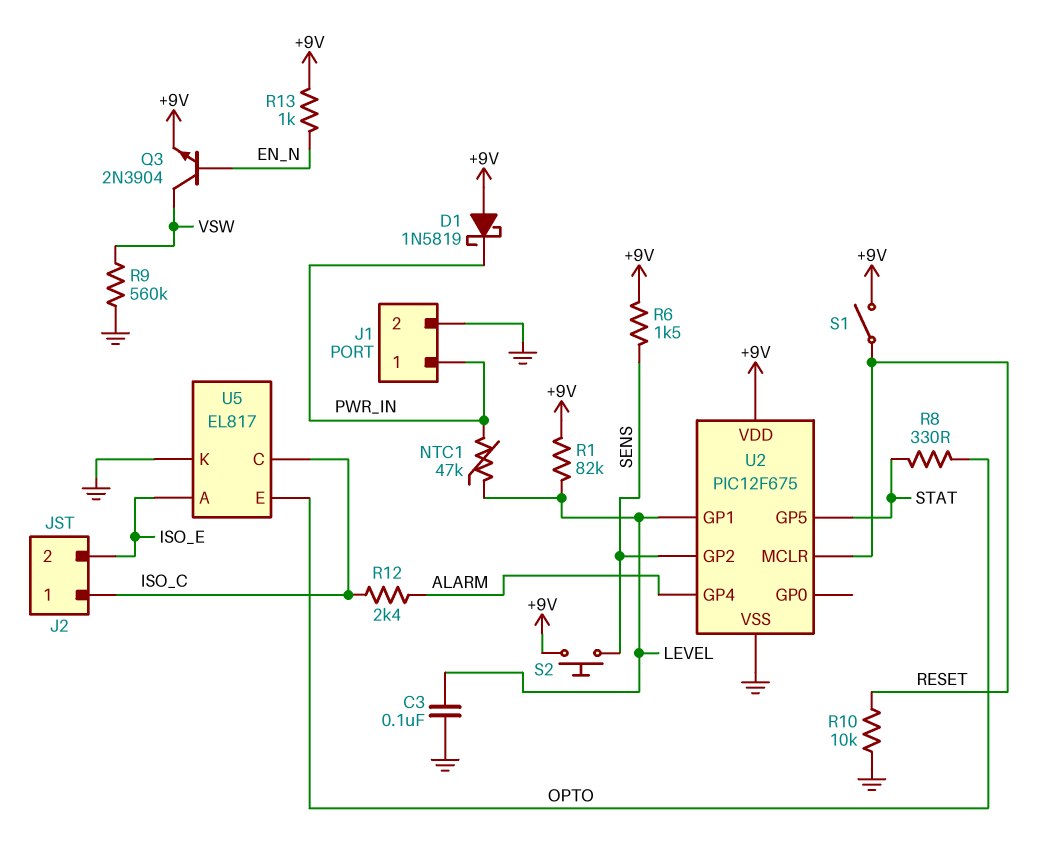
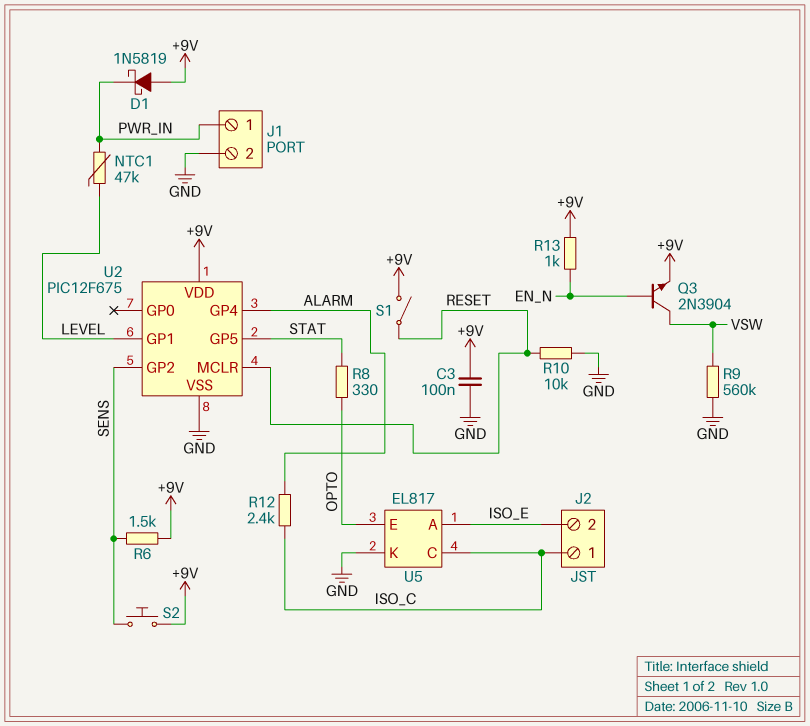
C3: 100nF (GND, LEVEL) -> 100nF (+9V, GND)
R1: 82k (+9V, LEVEL) -> none

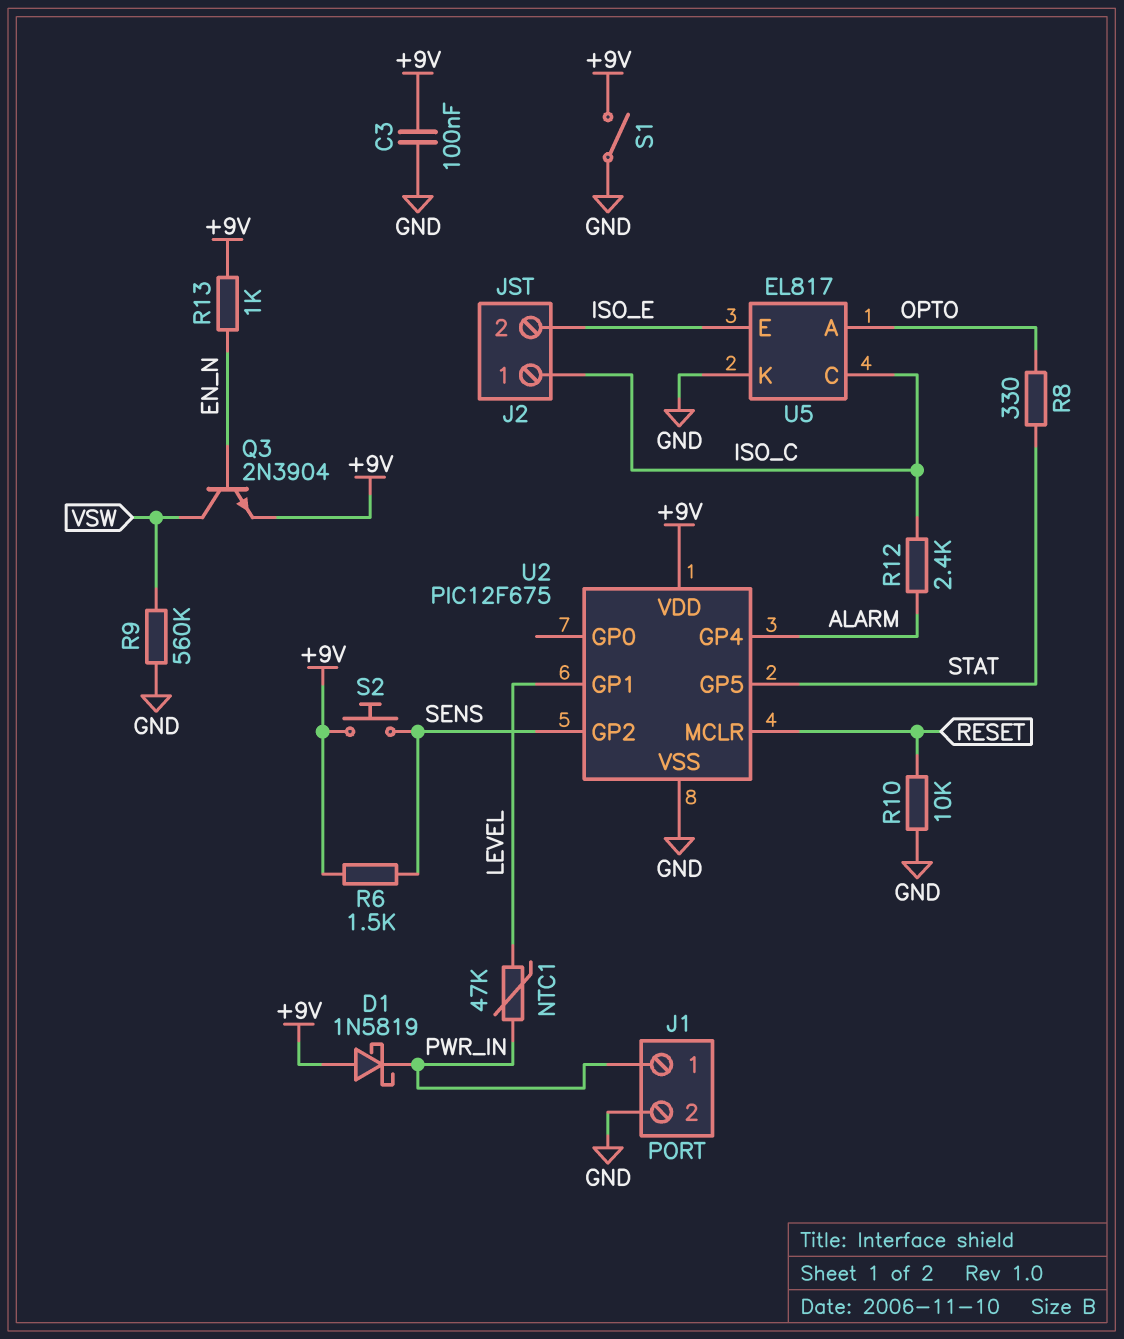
S1: switch (+9V, RESET) -> switch (+9V, GND)
U5 pin A: ISO_E -> OPTO
U5 pin E: OPTO -> ISO_E

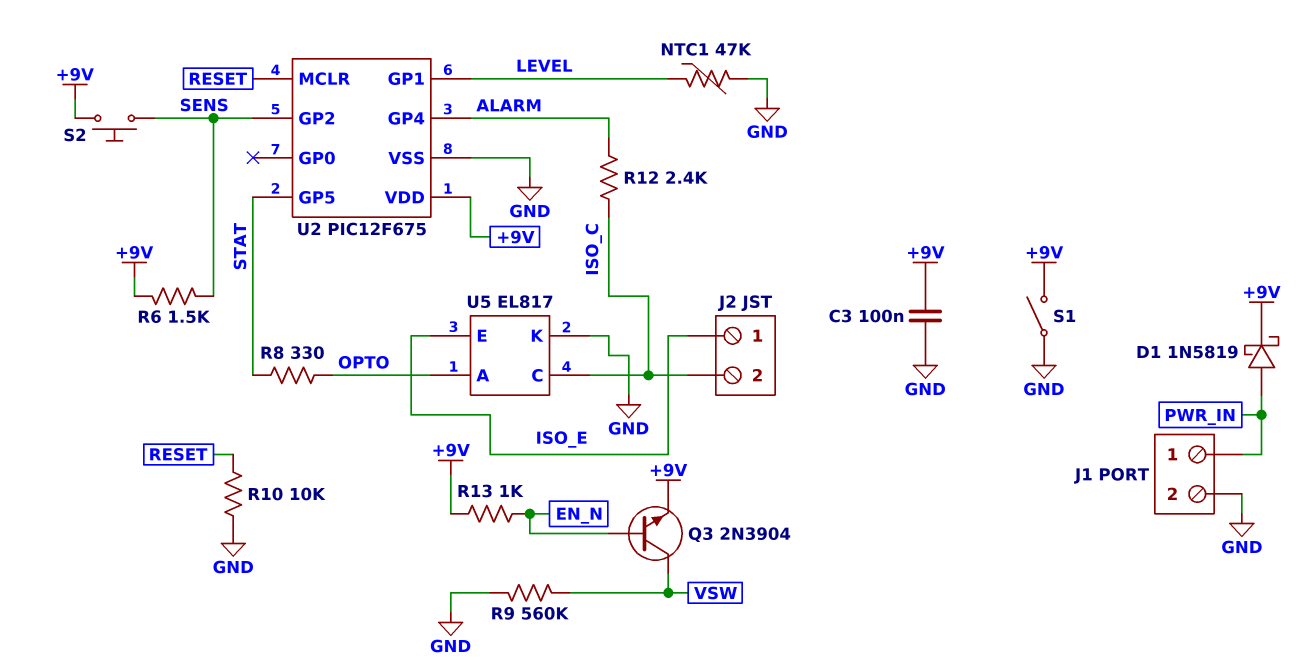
D1: schottky 1N5819 (A +9V, K PWR_IN) -> schottky 1N5819 (A PWR_IN, K +9V)
J2 pin 1: ISO_C -> ISO_E
J2 pin 2: ISO_E -> ISO_C
NTC1: 47k (LEVEL, PWR_IN) -> 47k (GND, LEVEL)

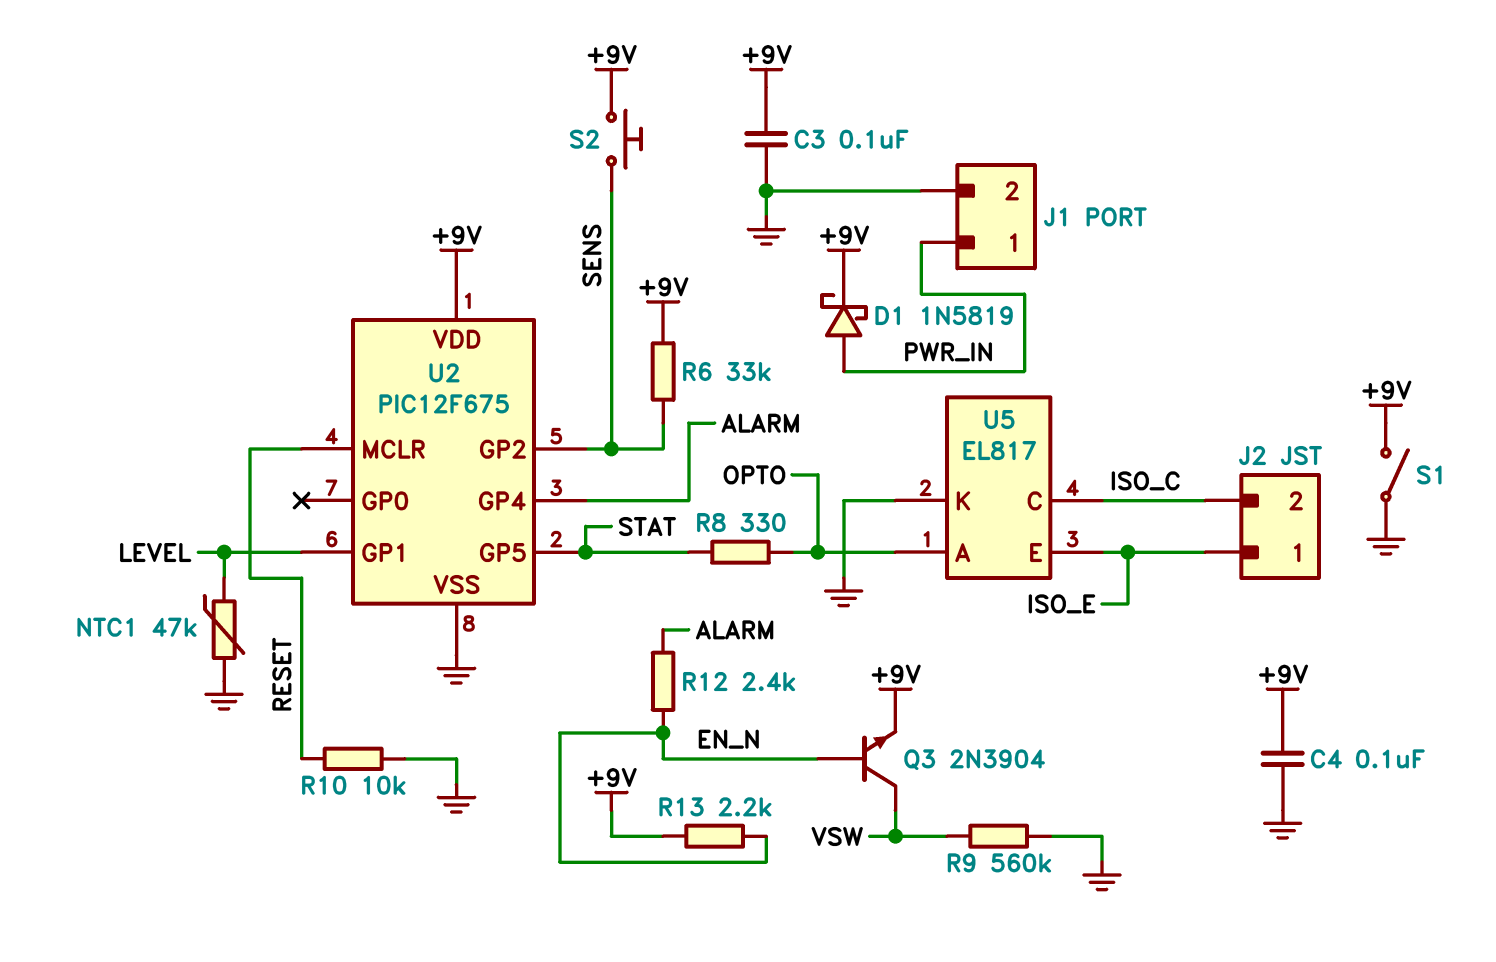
C4: none -> 100nF (+9V, GND)
R6: 1.5k (+9V, SENS) -> 33k (+9V, SENS)
R12: 2.4k (ALARM, ISO_C) -> 2.4k (ALARM, EN_N)
R13: 1k (+9V, EN_N) -> 2.2k (+9V, EN_N)

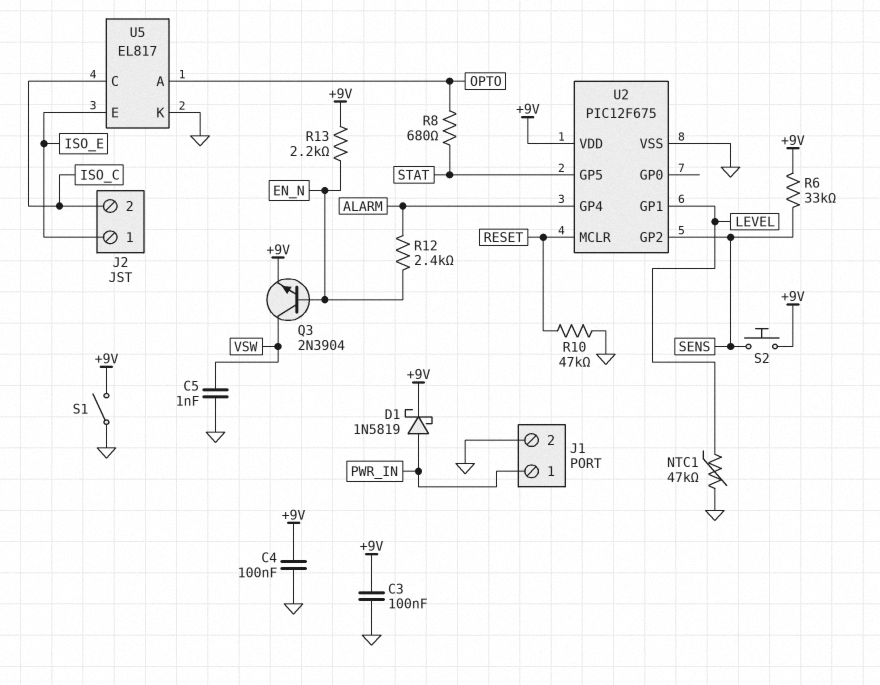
C5: none -> 1nF (GND, VSW)
R8: 330 (OPTO, STAT) -> 680 (OPTO, STAT)
R9: 560k (GND, VSW) -> none
R10: 10k (GND, RESET) -> 47k (GND, RESET)

